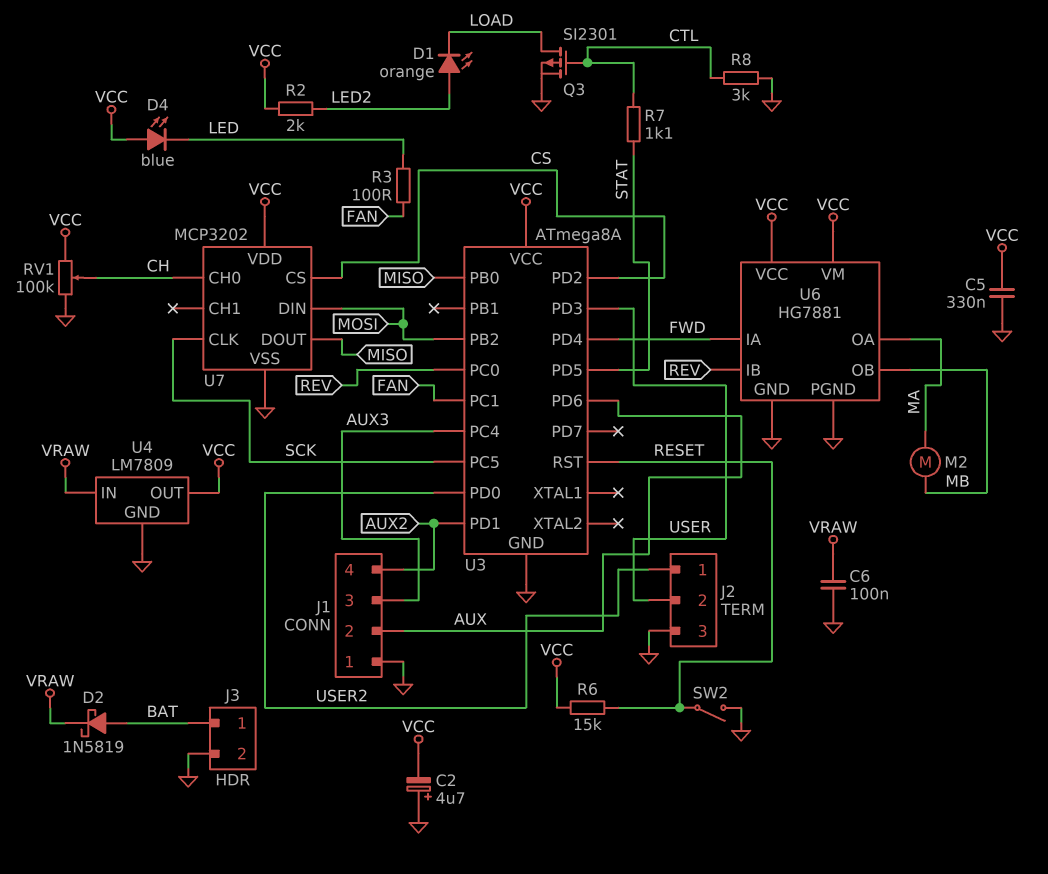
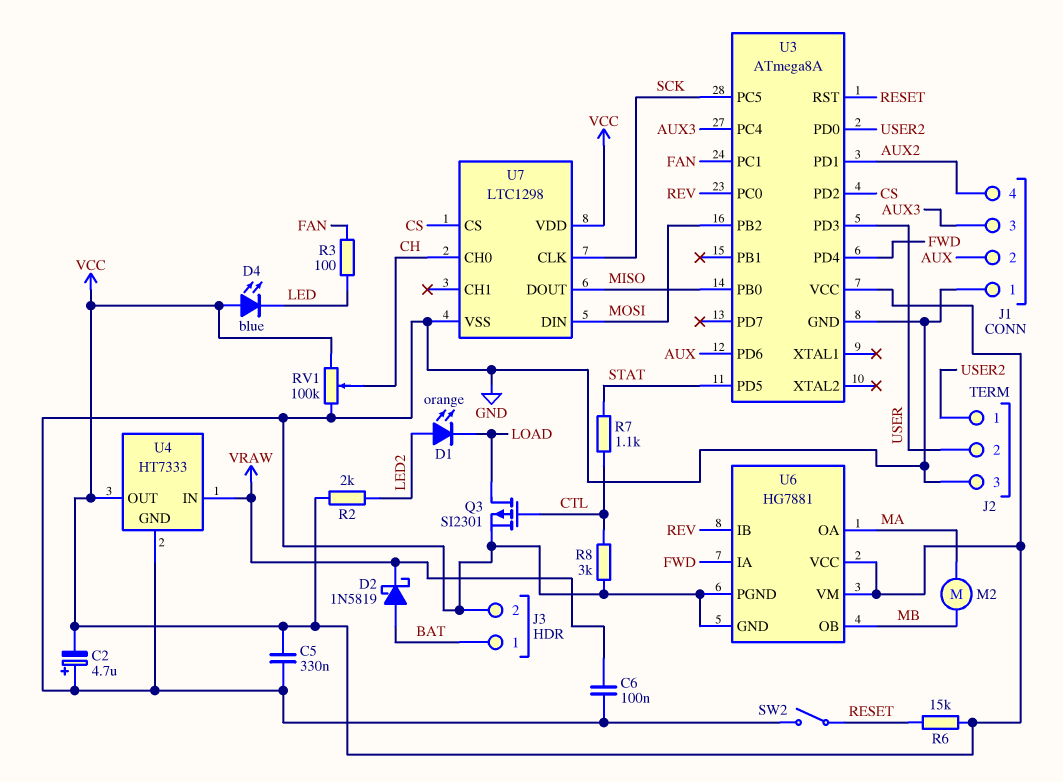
U4: LM7809 -> HT7333
U7: MCP3202 -> LTC1298

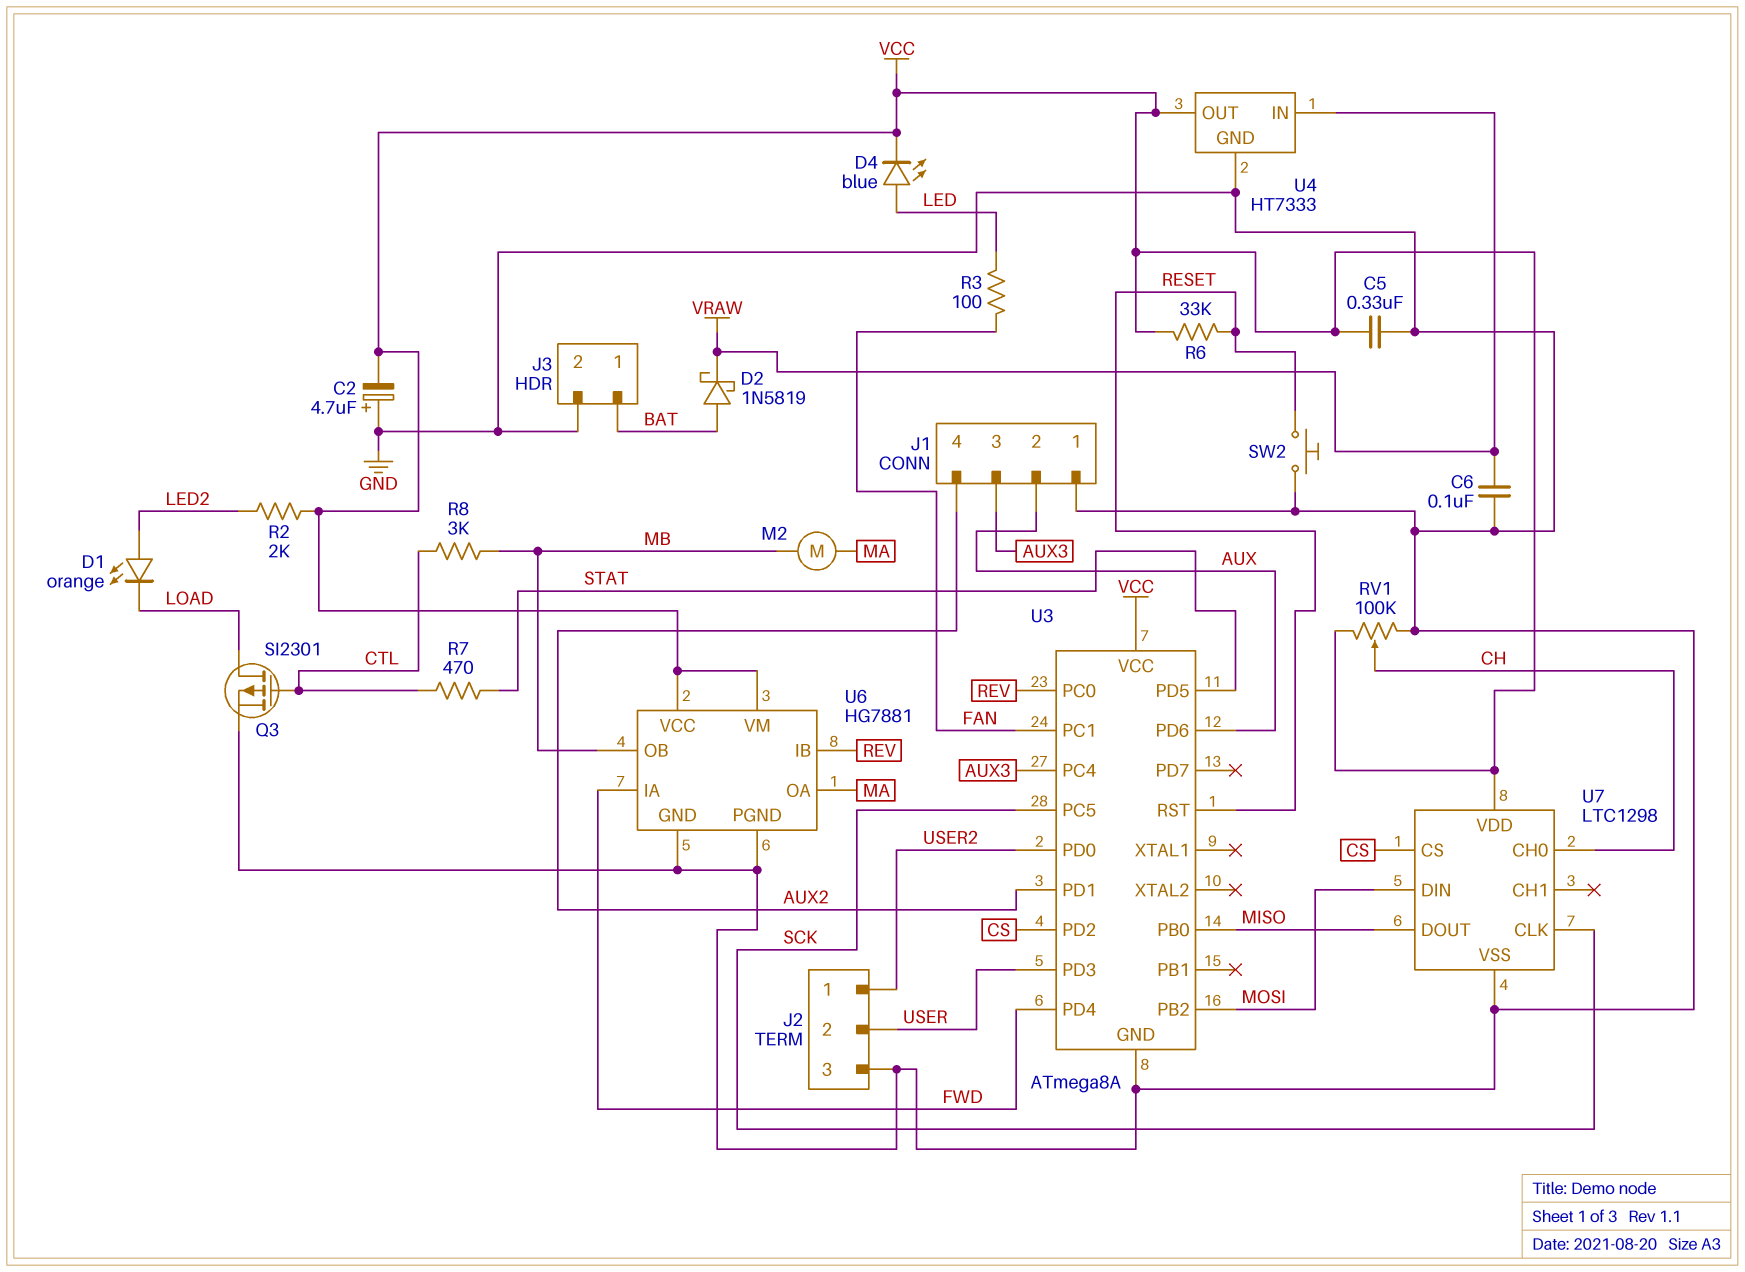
D4: LED blue (A VCC, K LED) -> LED blue (A LED, K VCC)
R6: 15k (RESET, VCC) -> 33k (RESET, VCC)
R7: 1.1k (CTL, STAT) -> 470 (CTL, STAT)
R8: 3k (CTL, GND) -> 3k (CTL, MB)
SW2: switch (GND, RESET) -> button (GND, RESET)

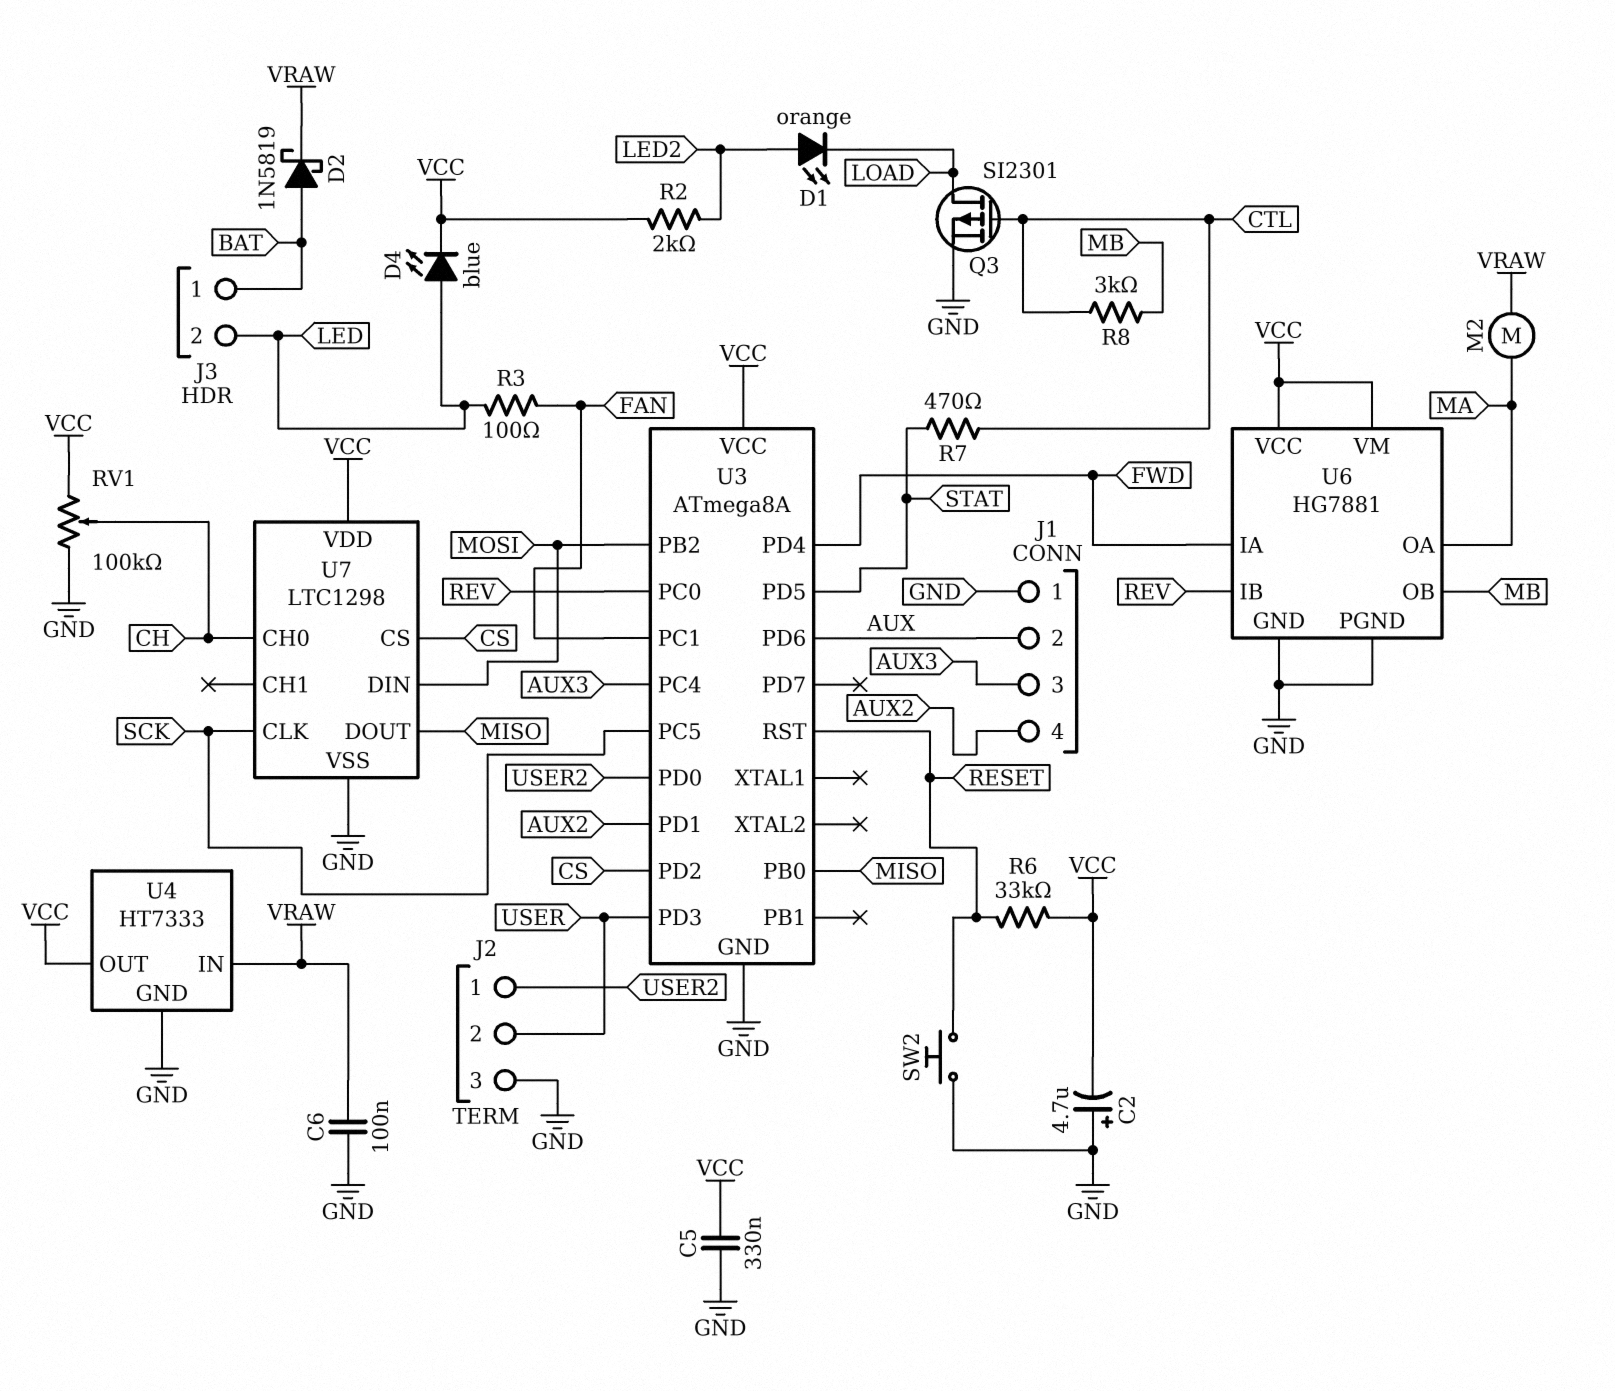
J3 pin 2: GND -> LED
M2: motor (MA, MB) -> motor (MA, VRAW)

